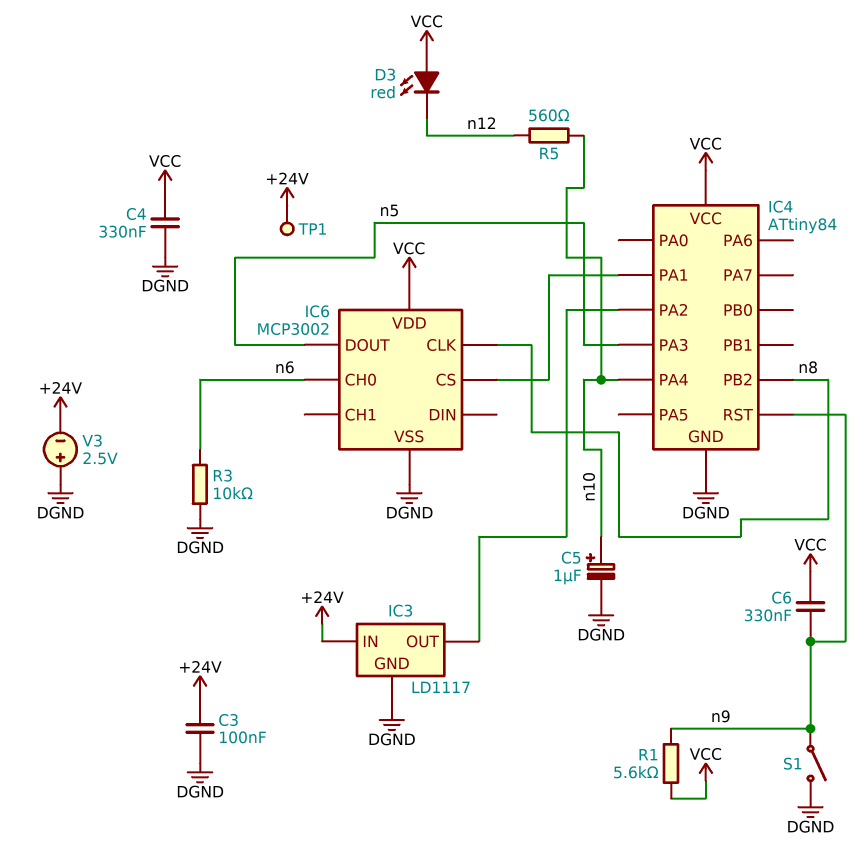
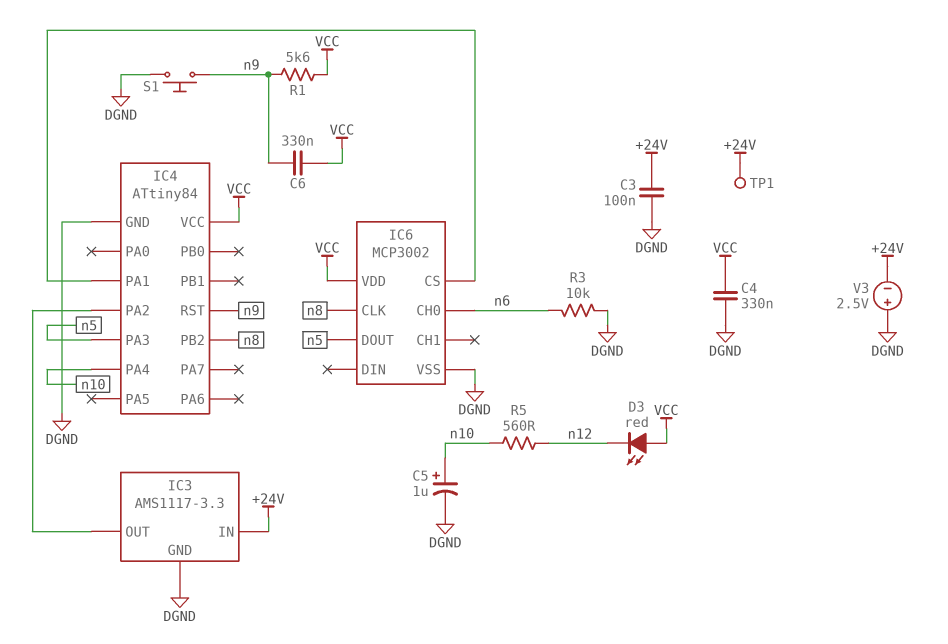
IC3: LD1117 -> AMS1117-3.3
S1: switch (DGND, n9) -> button (DGND, n9)

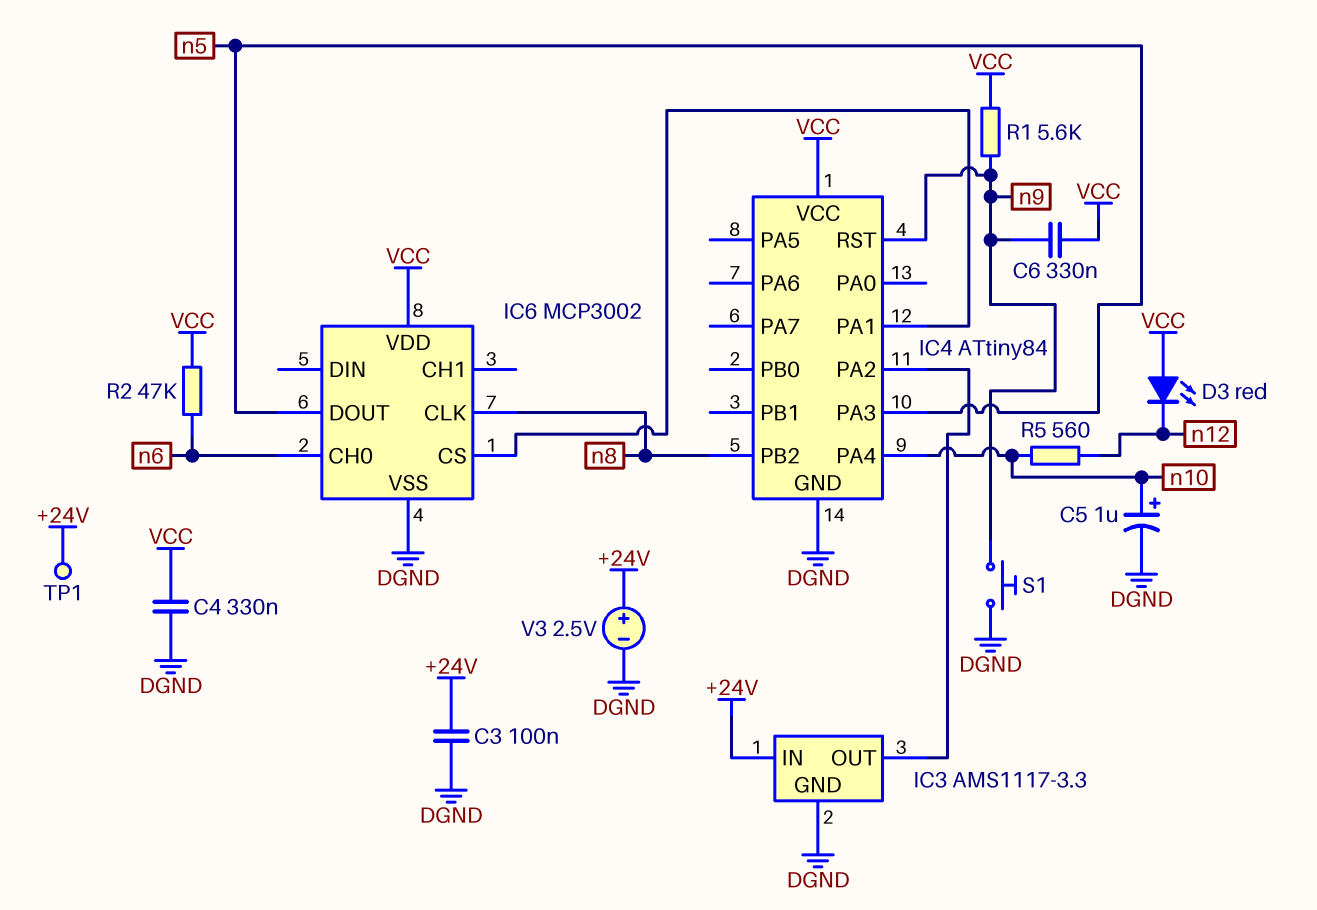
R2: none -> 47k (VCC, n6)
R3: 10k (DGND, n6) -> none
V3: 2.5V (plus DGND, minus +24V) -> 2.5V (plus +24V, minus DGND)

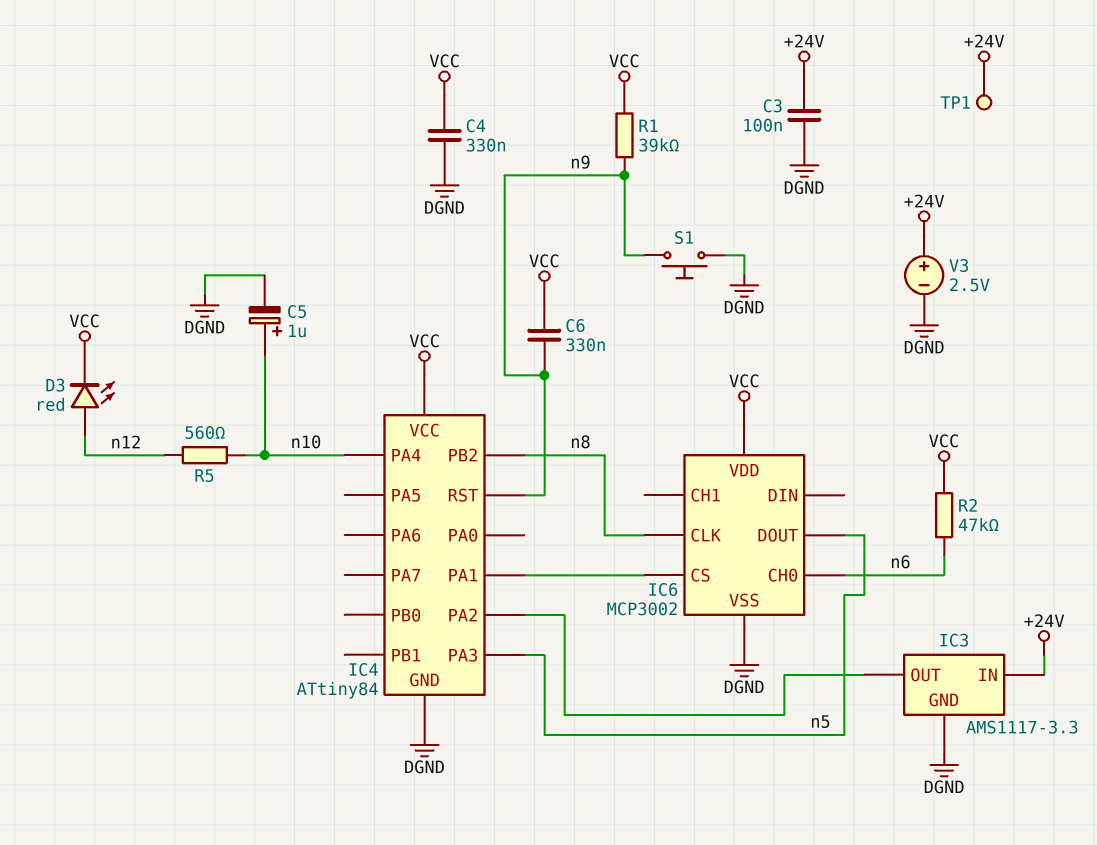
D3: LED red (A VCC, K n12) -> LED red (A n12, K VCC)
R1: 5.6k (VCC, n9) -> 39k (VCC, n9)

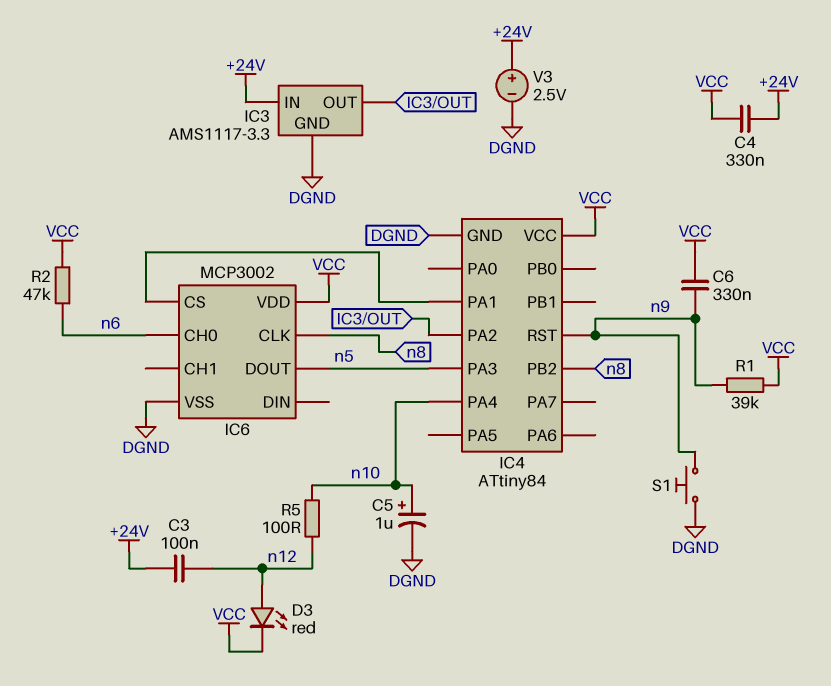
C3: 100nF (+24V, DGND) -> 100nF (+24V, n12)
C4: 330nF (DGND, VCC) -> 330nF (+24V, VCC)
R5: 560 (n10, n12) -> 100 (n10, n12)
TP1: test point (+24V) -> none

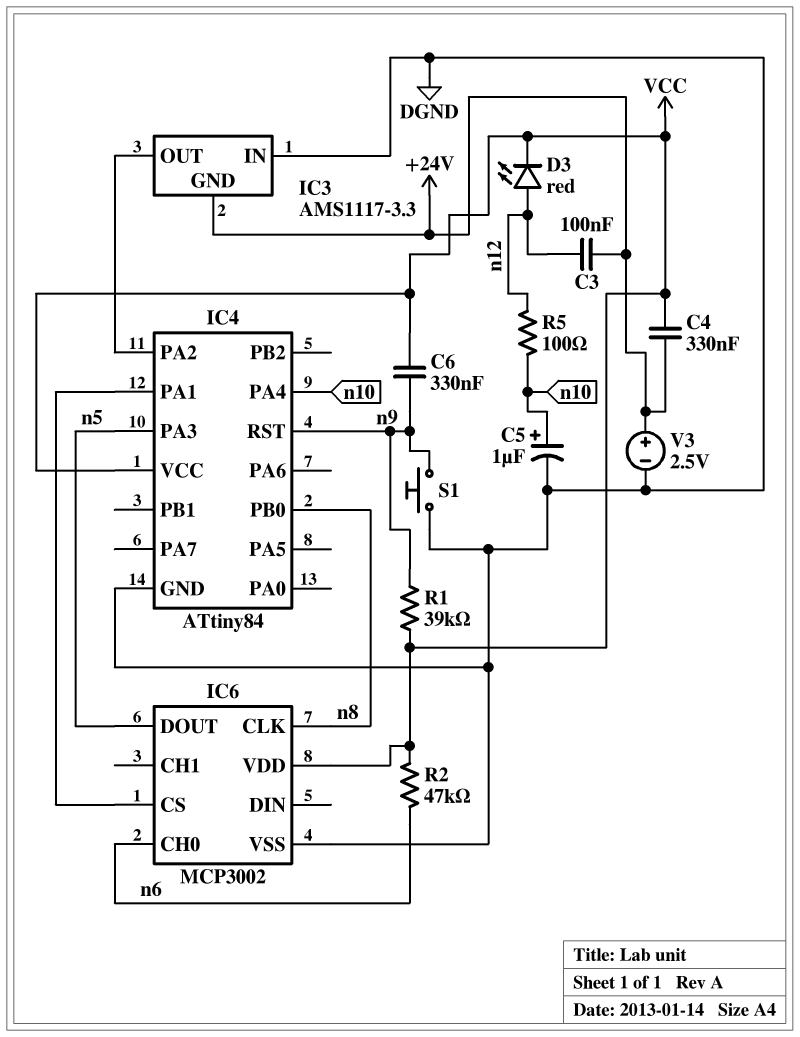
IC3 pin GND: DGND -> +24V
IC3 pin IN: +24V -> DGND
IC4 pin PB0: none -> n8
IC4 pin PB2: n8 -> none

